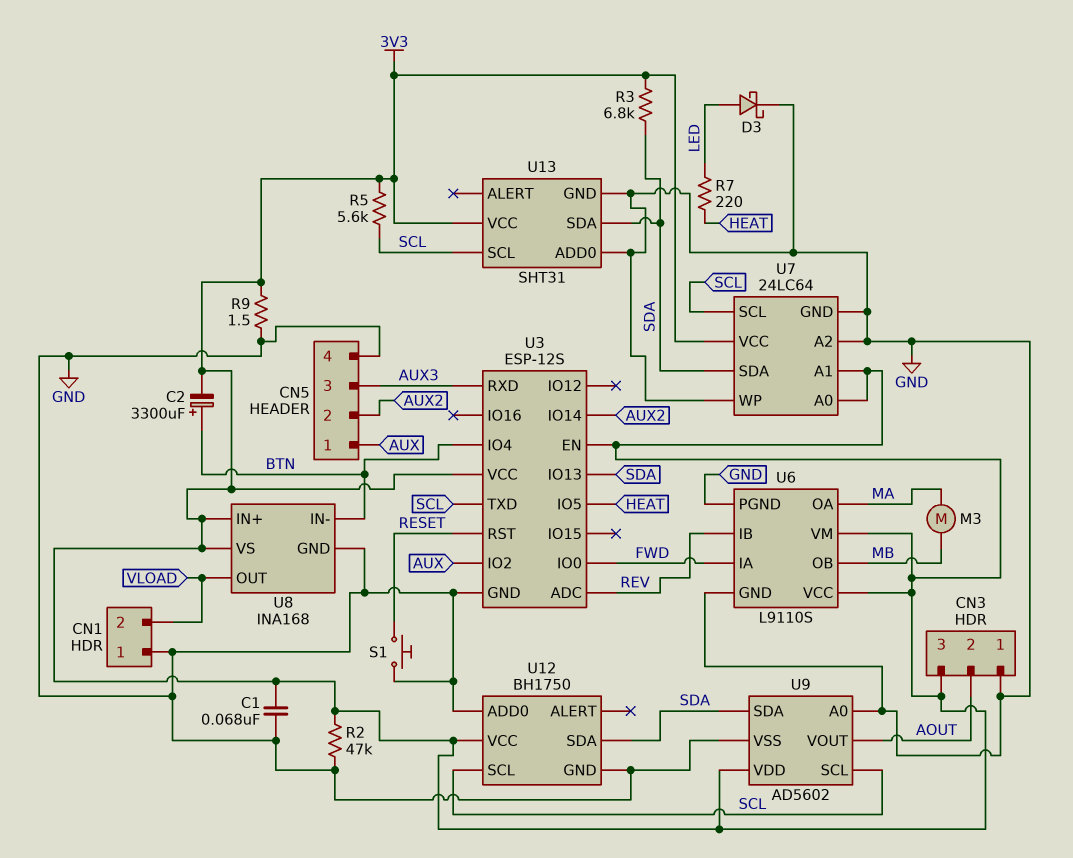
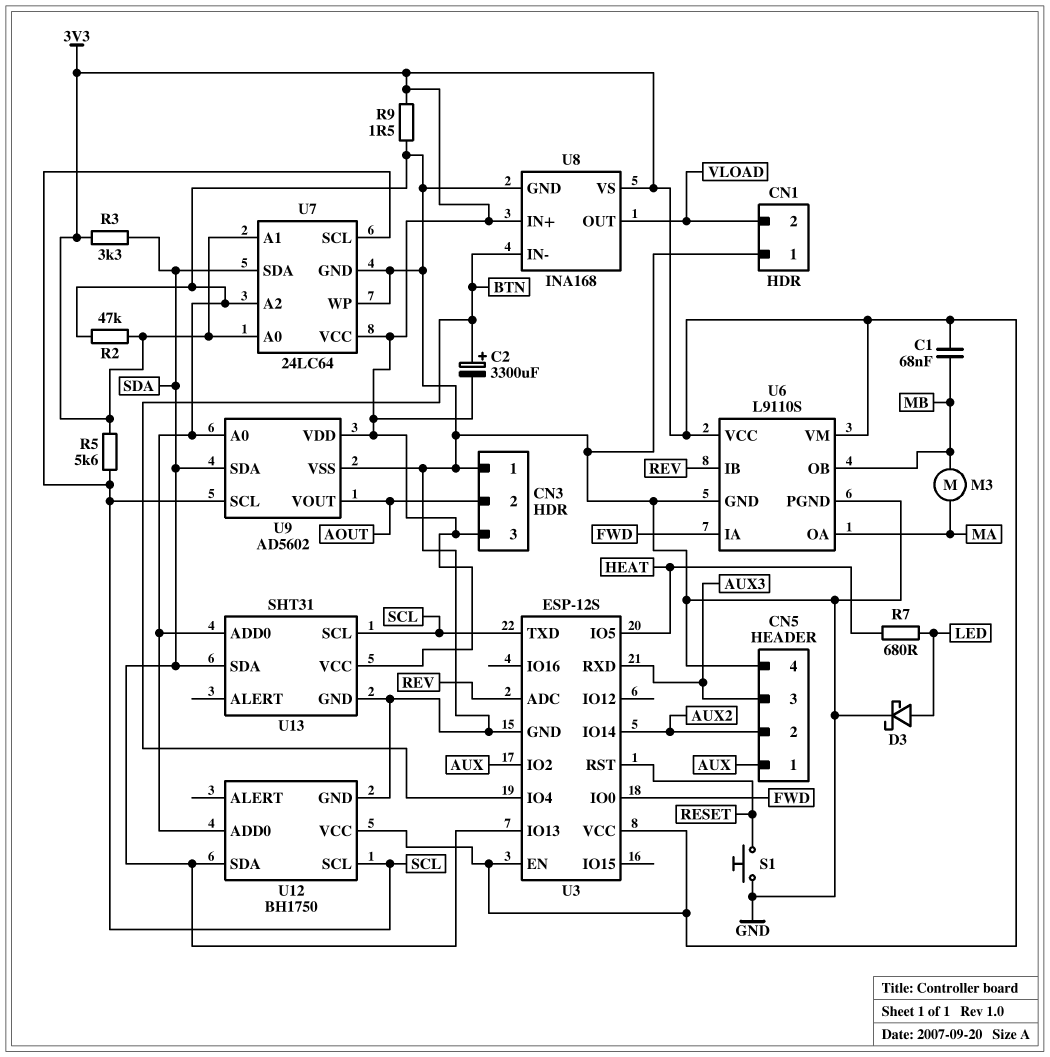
C1: 68nF (3V3, GND) -> 68nF (3V3, MB)
R3: 6.8k (3V3, SDA) -> 3.3k (3V3, SDA)
R7: 220 (HEAT, LED) -> 680 (HEAT, LED)

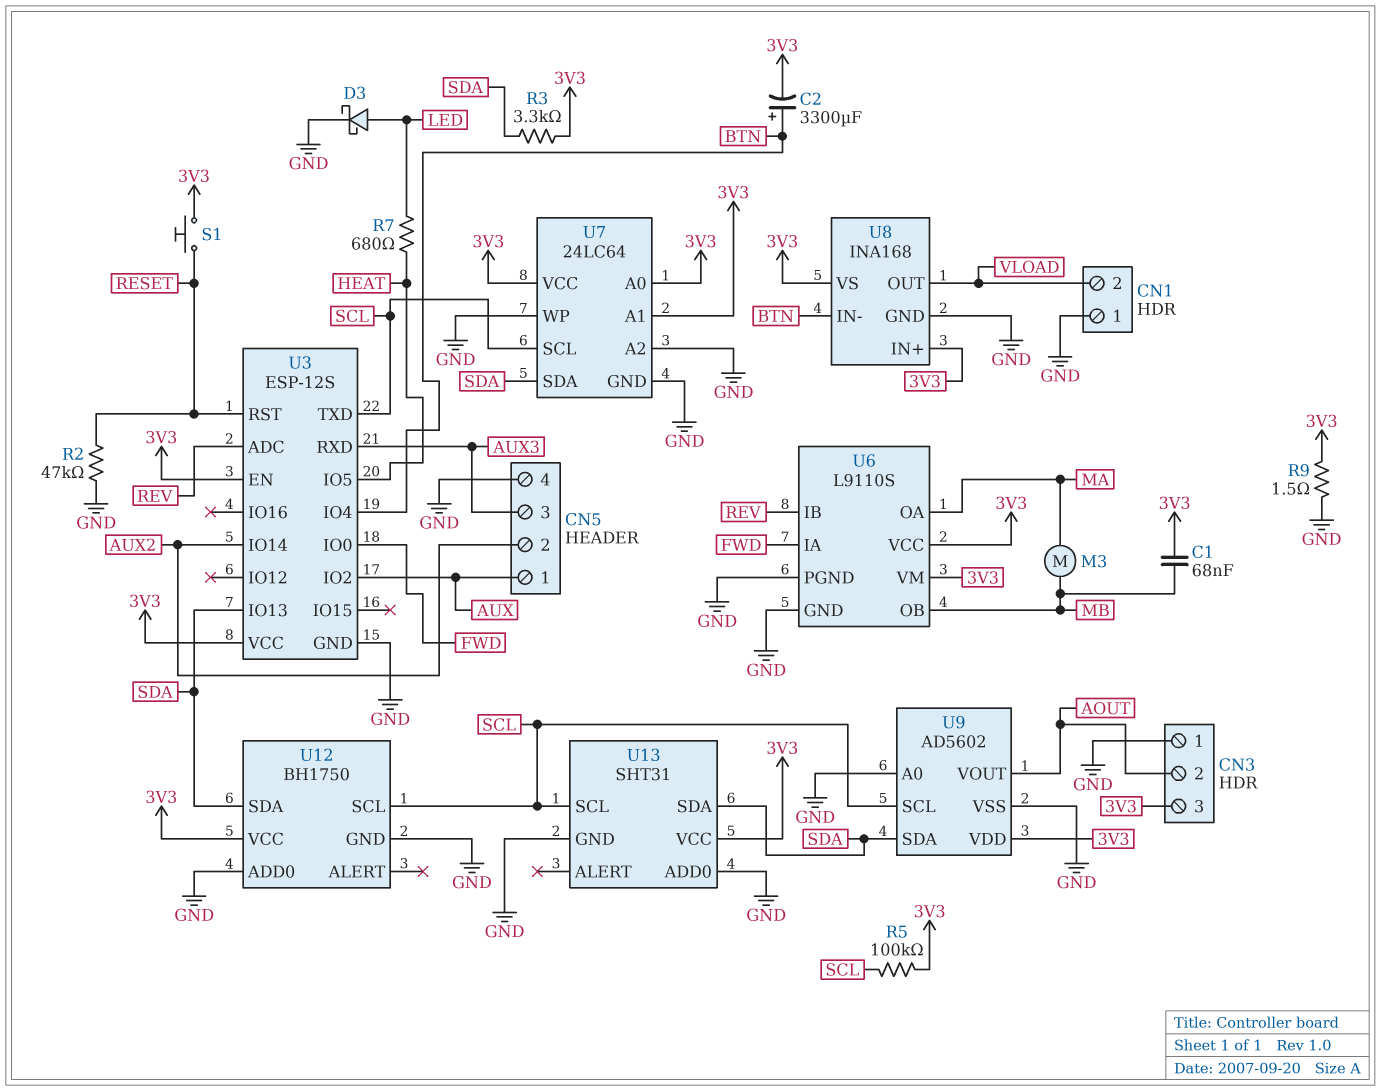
R2: 47k (3V3, GND) -> 47k (GND, RESET)
R5: 5.6k (3V3, SCL) -> 100k (3V3, SCL)
S1: button (GND, RESET) -> button (3V3, RESET)

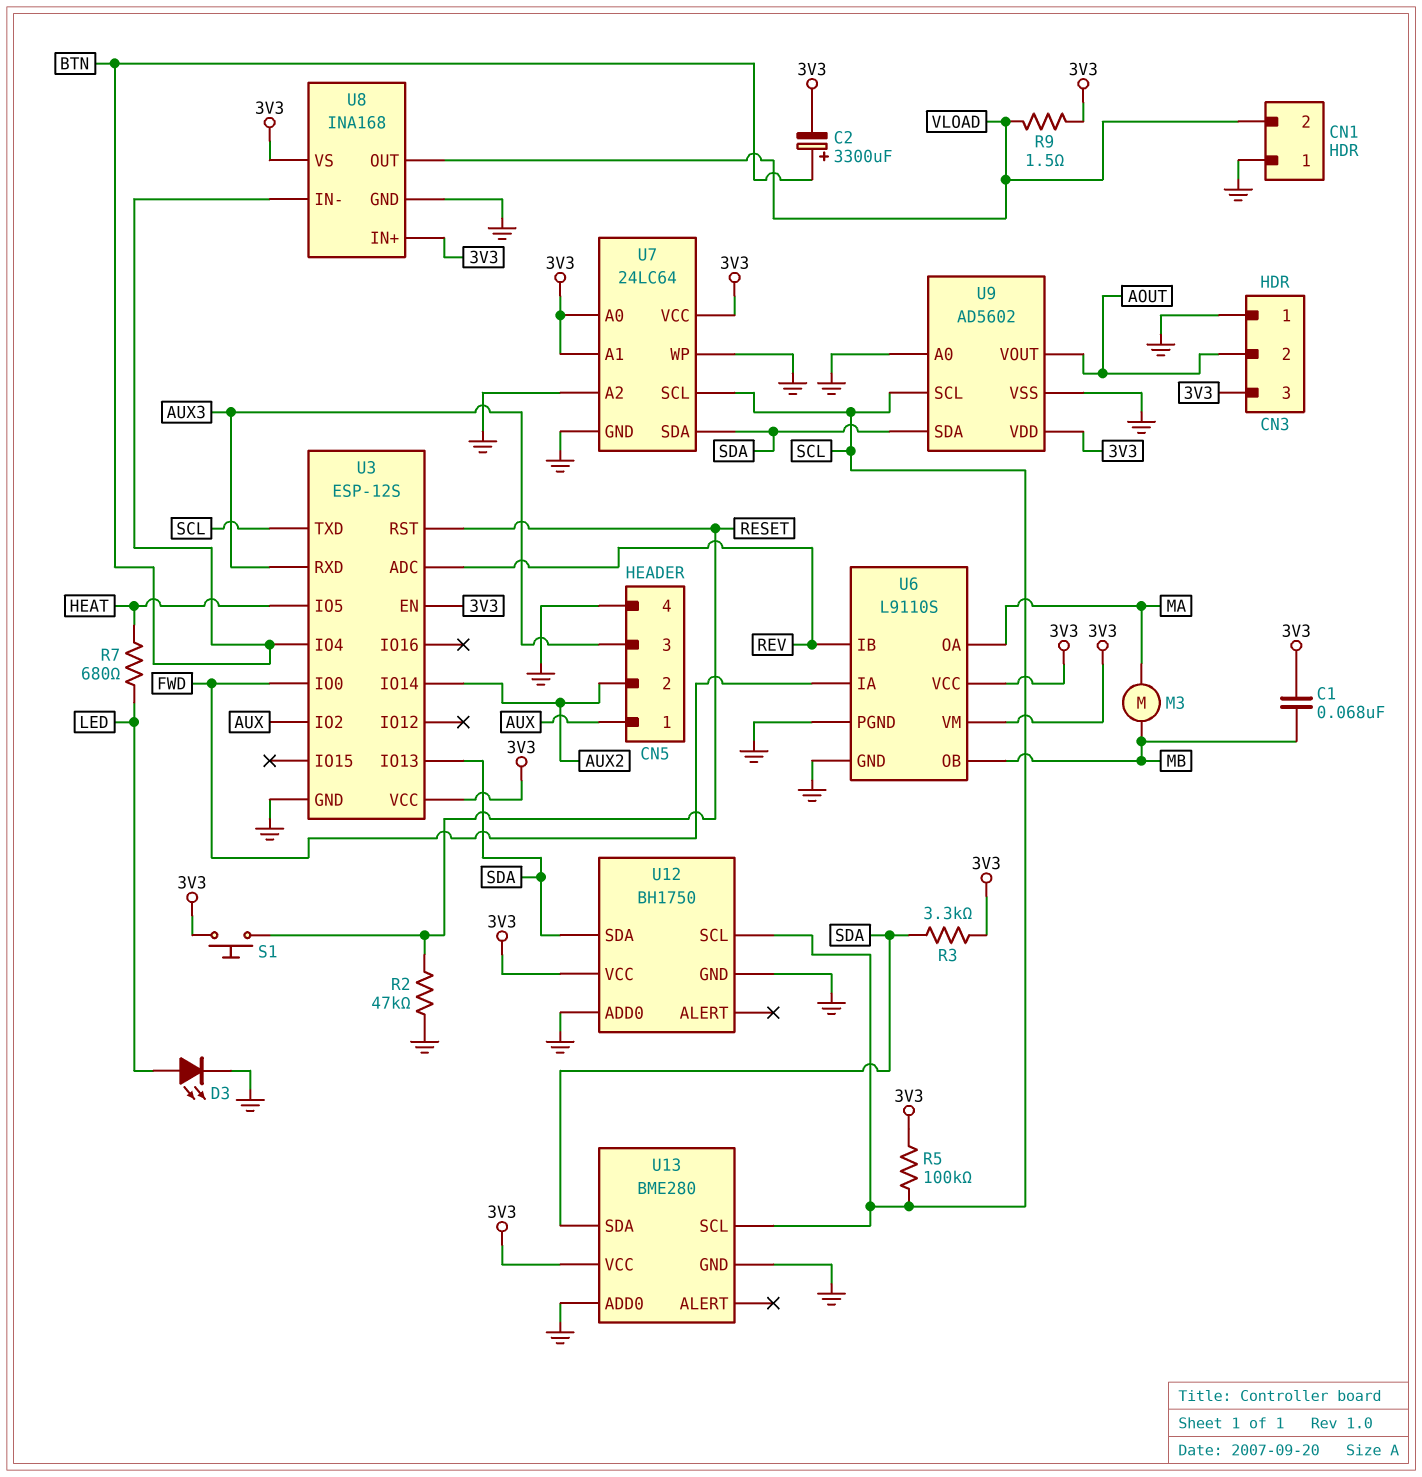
D3: schottky (A LED, K GND) -> LED (A LED, K GND)
R9: 1.5 (3V3, GND) -> 1.5 (3V3, VLOAD)
U13: SHT31 -> BME280

